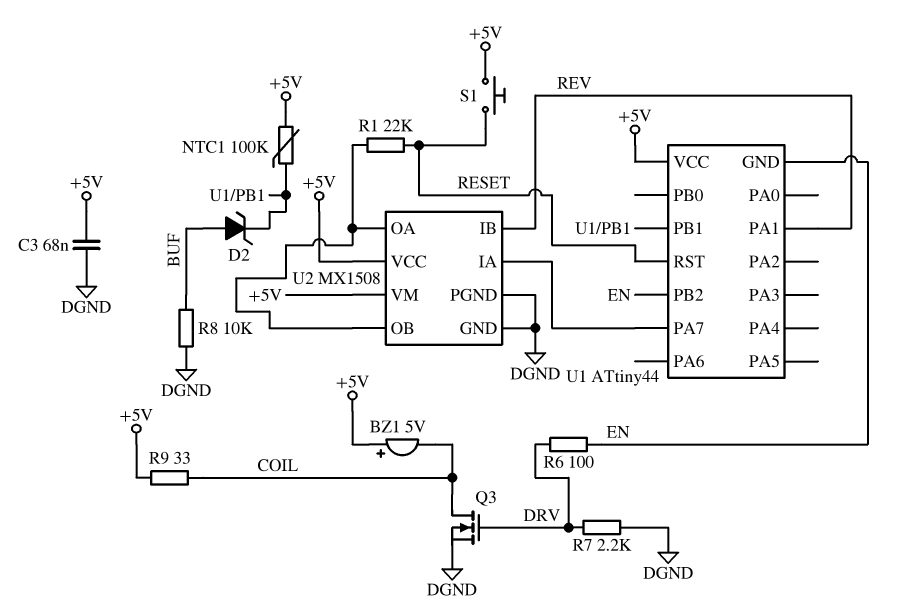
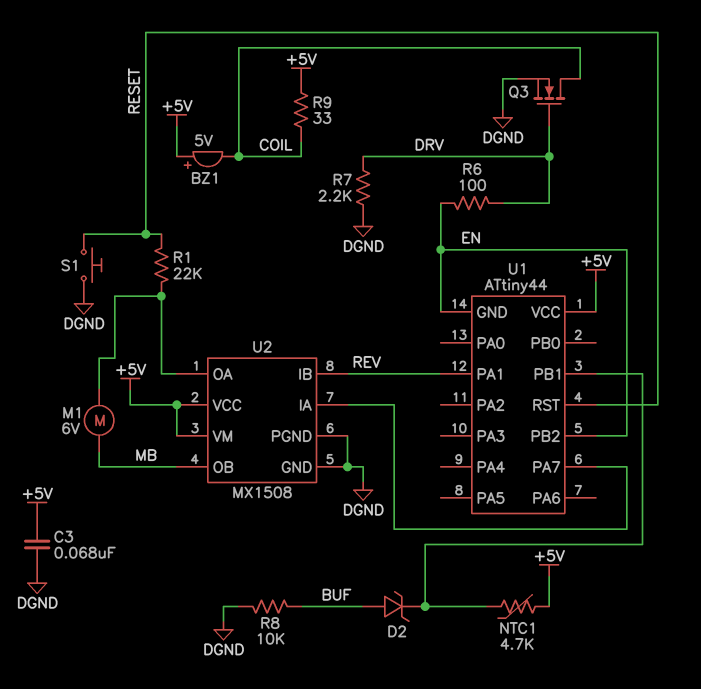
M1: none -> motor 6V (MB, U2/OA)
NTC1: 100k (+5V, U1/PB1) -> 4.7k (+5V, U1/PB1)
S1: button (+5V, RESET) -> button (DGND, RESET)
U2 pin OB: U2/OA -> MB

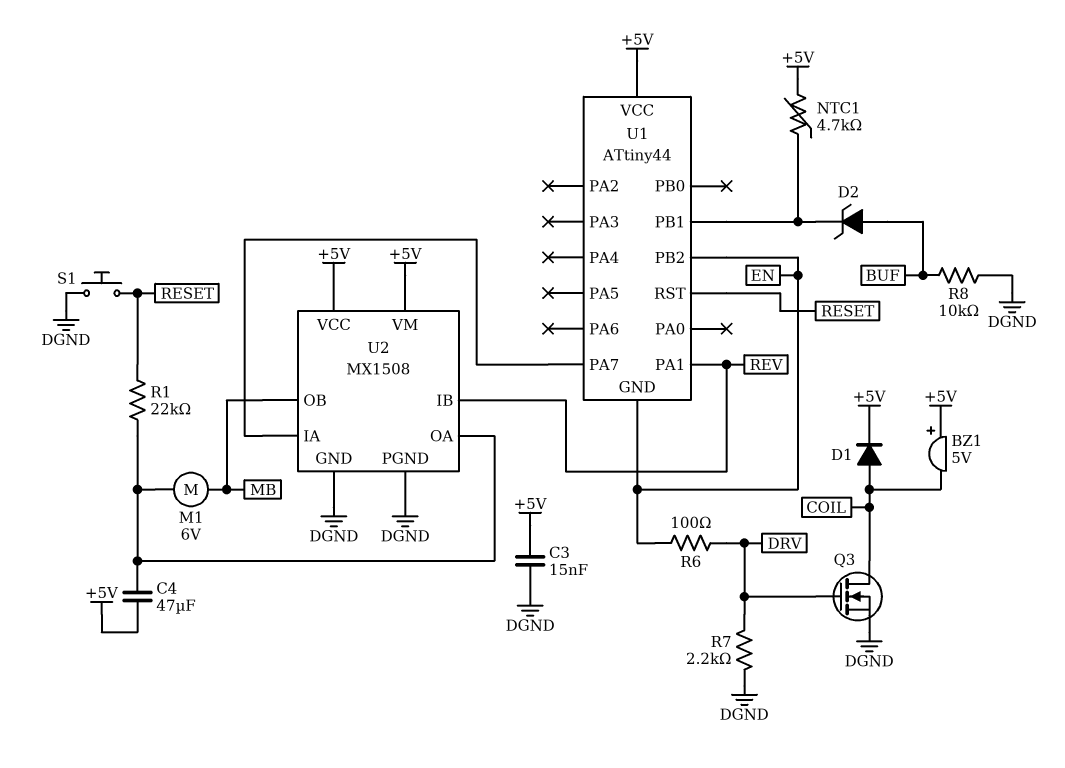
C3: 68nF (+5V, DGND) -> 15nF (+5V, DGND)
C4: none -> 47uF (+5V, U2/OA)
D1: none -> diode (A COIL, K +5V)
R9: 33 (+5V, COIL) -> none

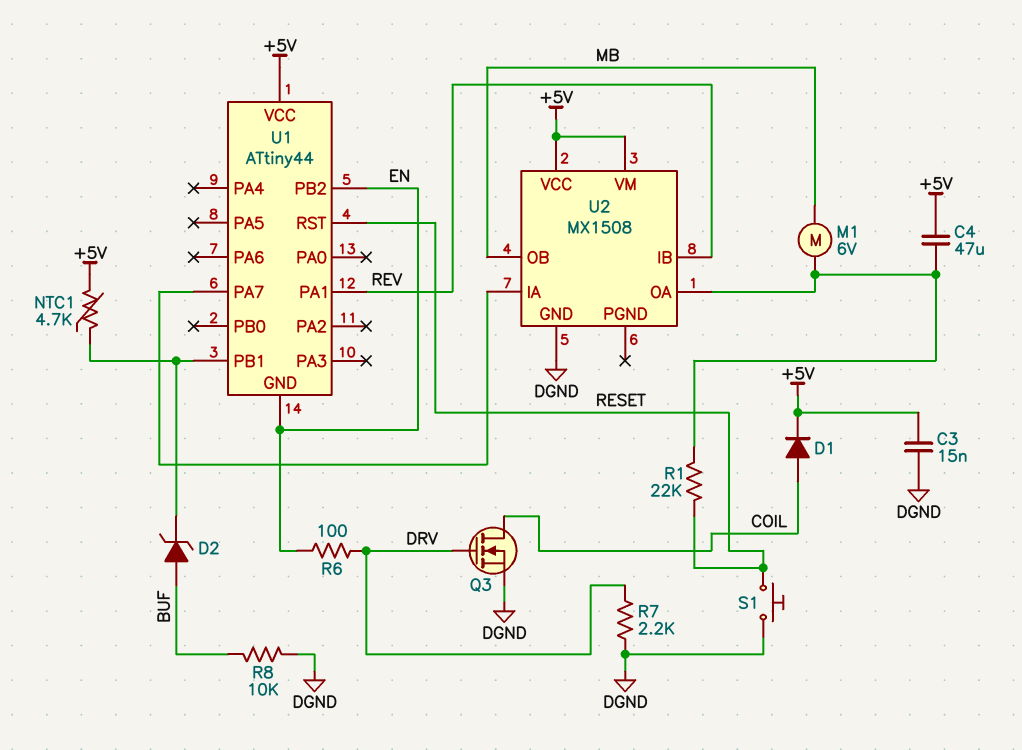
BZ1: buzzer 5V (plus +5V, minus COIL) -> none
U2 pin PGND: DGND -> none

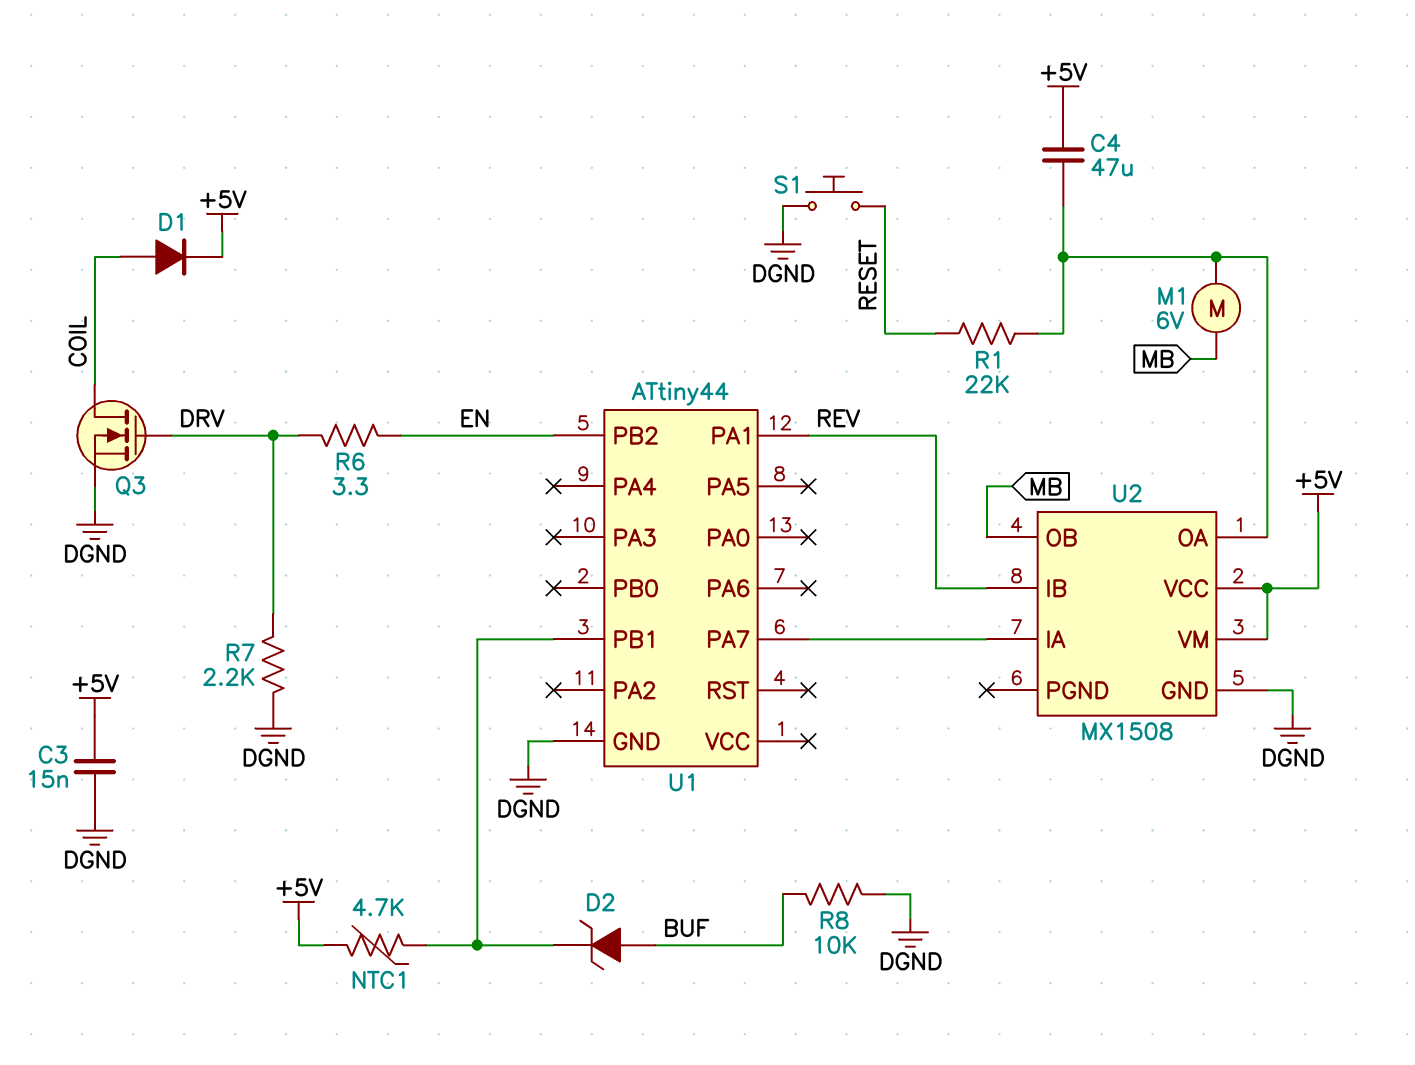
R6: 100 (DRV, EN) -> 3.3 (DRV, EN)
U1 pin GND: EN -> DGND
U1 pin RST: RESET -> none
U1 pin VCC: +5V -> none

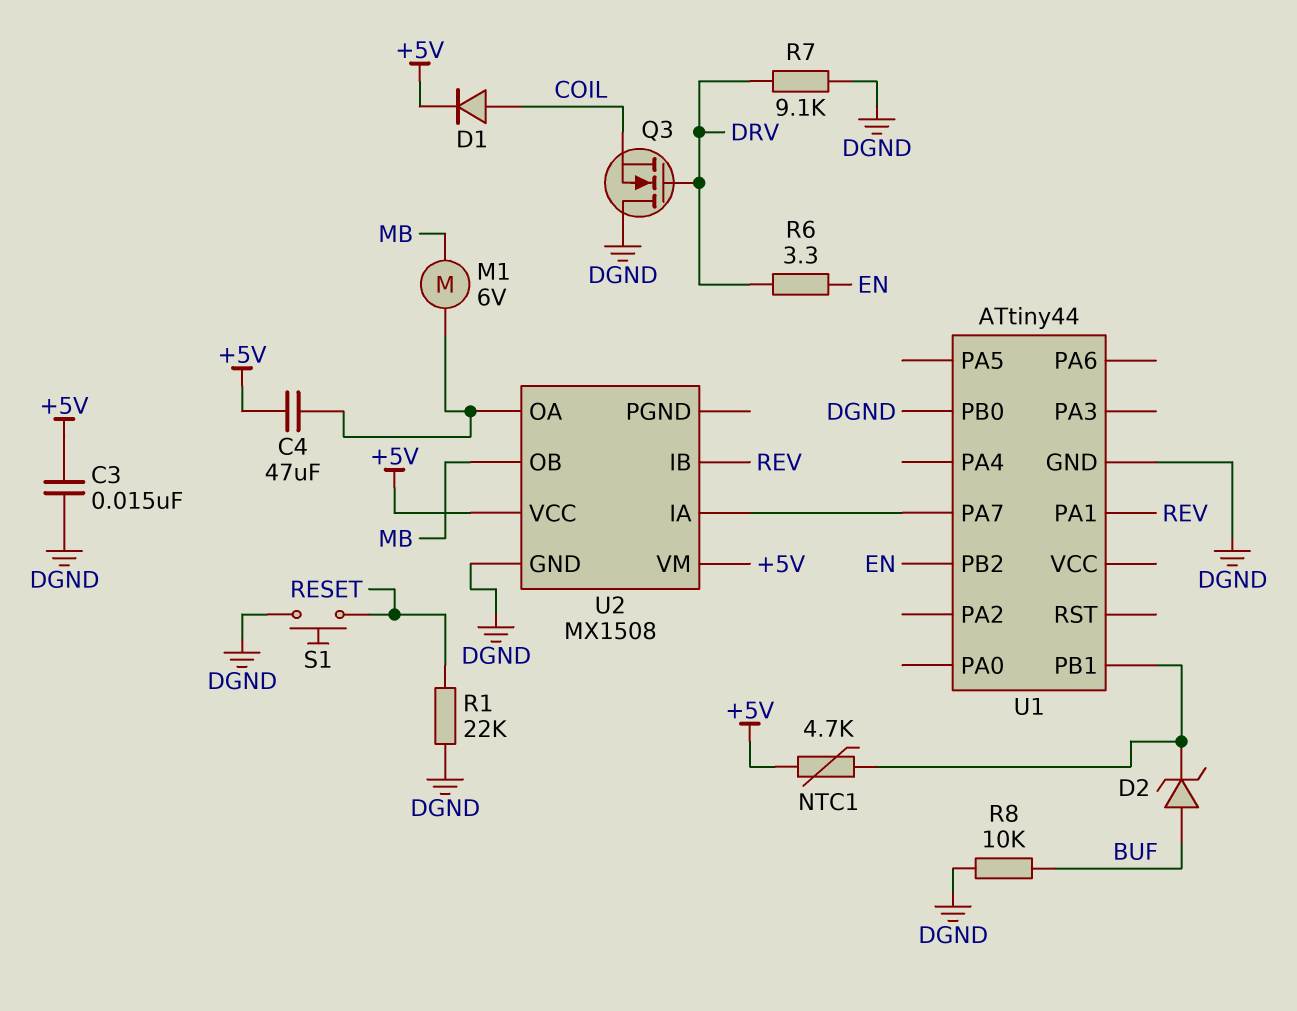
Q3: NMOS (G DRV, D COIL, S DGND) -> NMOS (G DRV, D DGND, S COIL)
R1: 22k (RESET, U2/OA) -> 22k (DGND, RESET)
R7: 2.2k (DGND, DRV) -> 9.1k (DGND, DRV)
U1 pin PB0: none -> DGND

